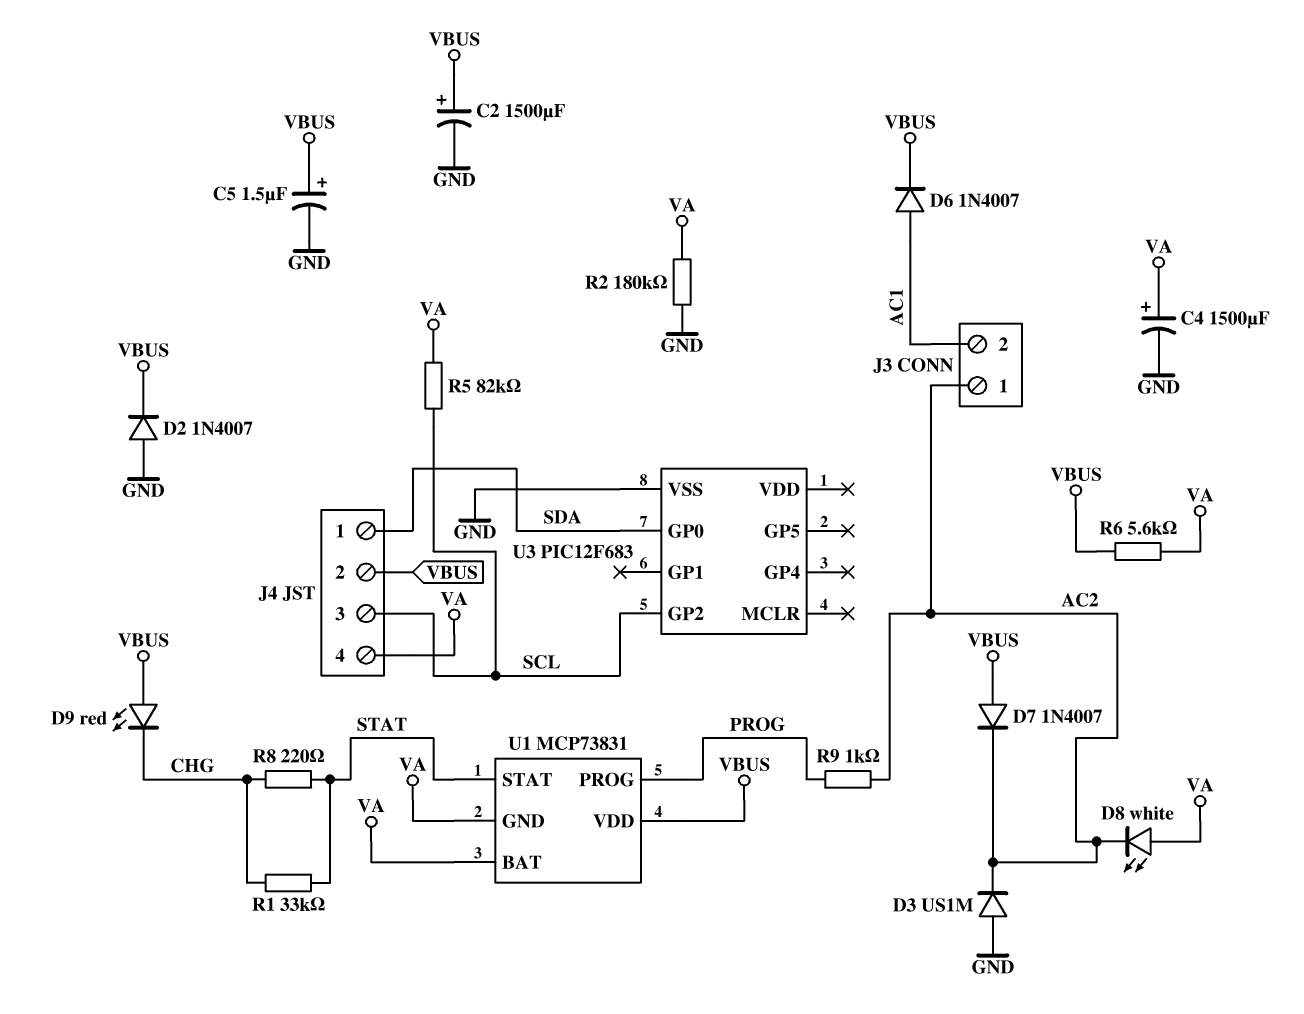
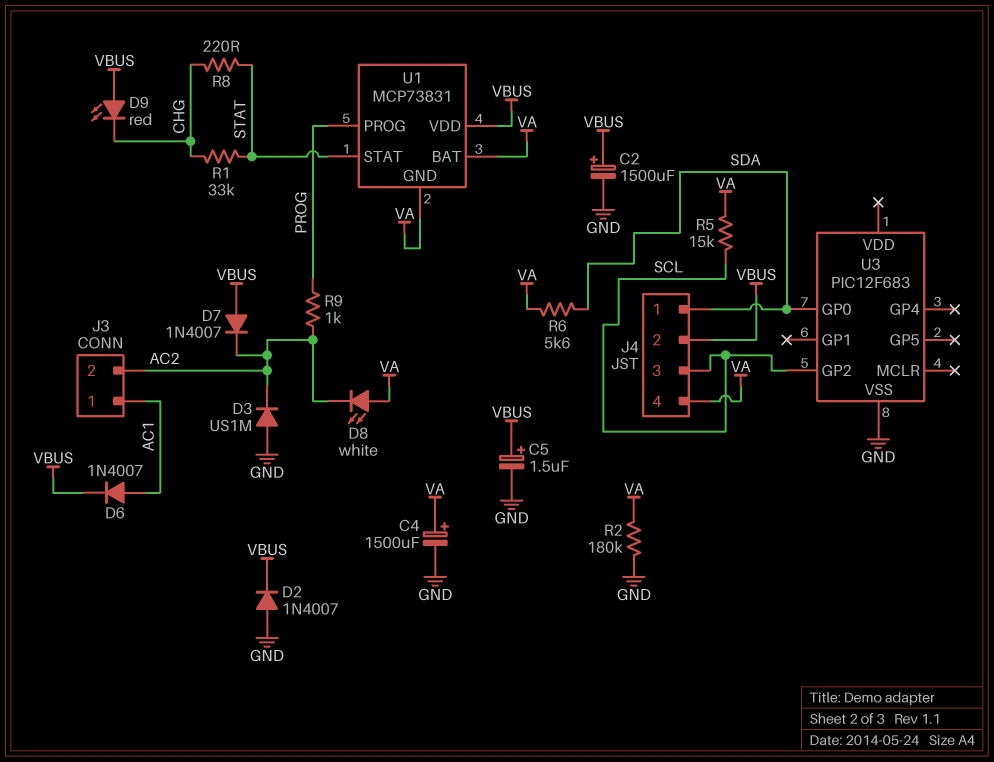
J3 pin 1: AC2 -> AC1
J3 pin 2: AC1 -> AC2
R5: 82k (SCL, VA) -> 15k (SCL, VA)
R6: 5.6k (VA, VBUS) -> 5.6k (SDA, VA)

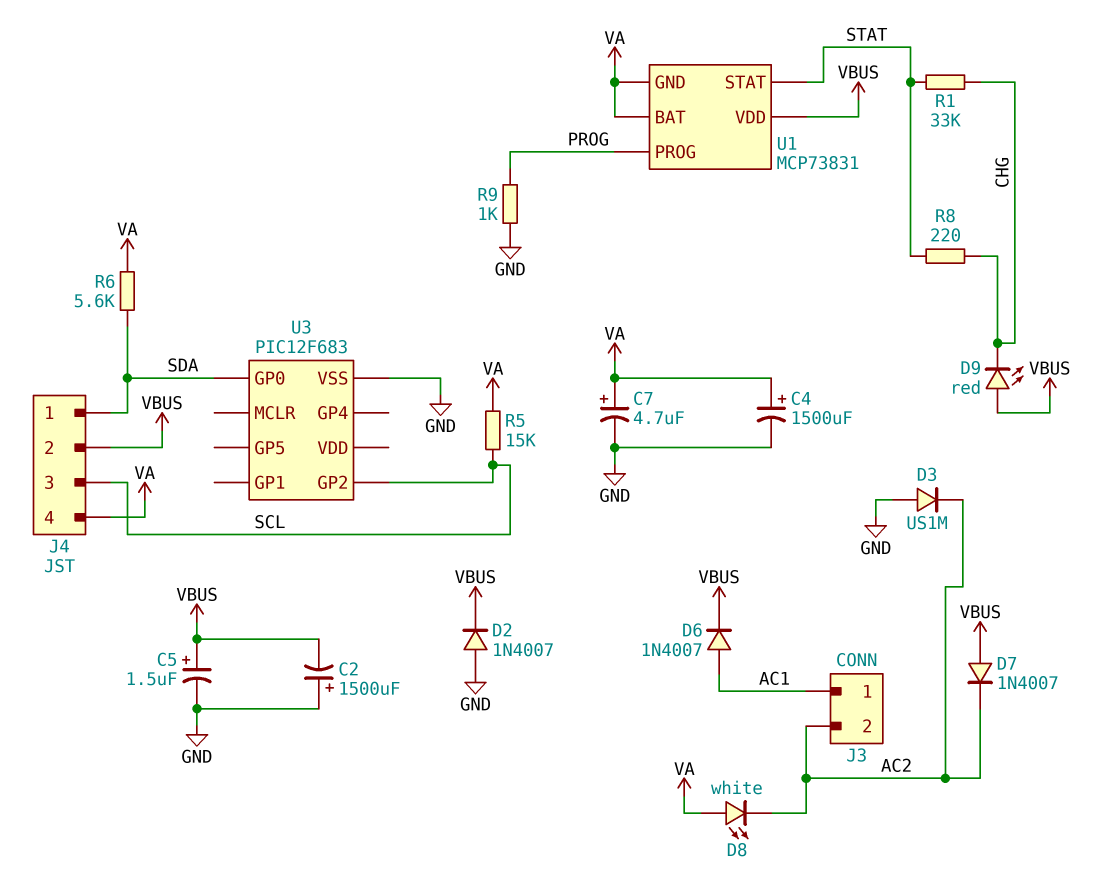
C2: 1500uF (plus VBUS, minus GND) -> 1500uF (plus GND, minus VBUS)
C7: none -> 4.7uF (plus VA, minus GND)
R2: 180k (GND, VA) -> none
R9: 1k (AC2, PROG) -> 1k (GND, PROG)

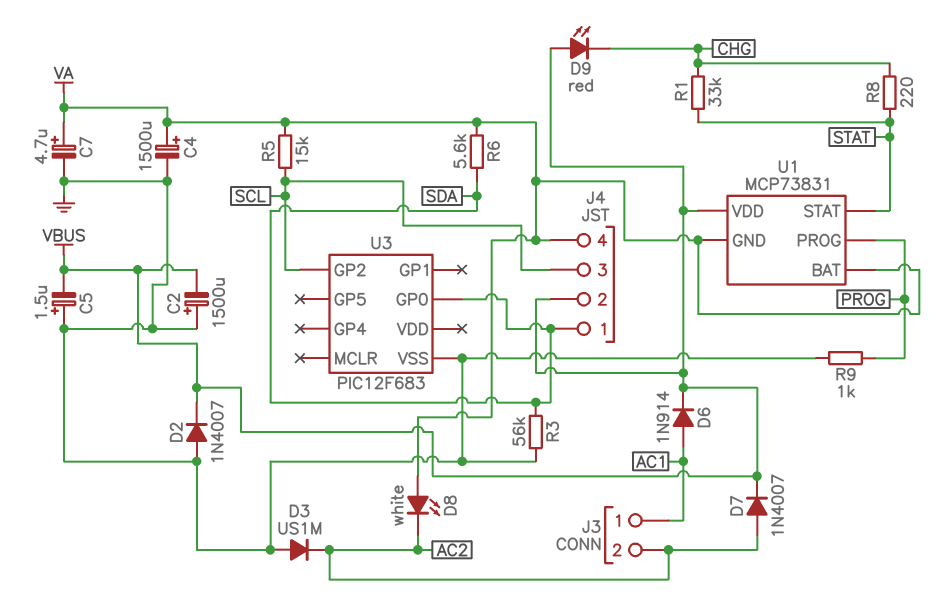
C5: 1.5uF (plus VBUS, minus GND) -> 1.5uF (plus GND, minus VBUS)
D6: diode 1N4007 (A AC1, K VBUS) -> diode 1N914 (A AC1, K VBUS)
D7: diode 1N4007 (A VBUS, K AC2) -> diode 1N4007 (A AC2, K VBUS)
R3: none -> 56k (GND, SDA)

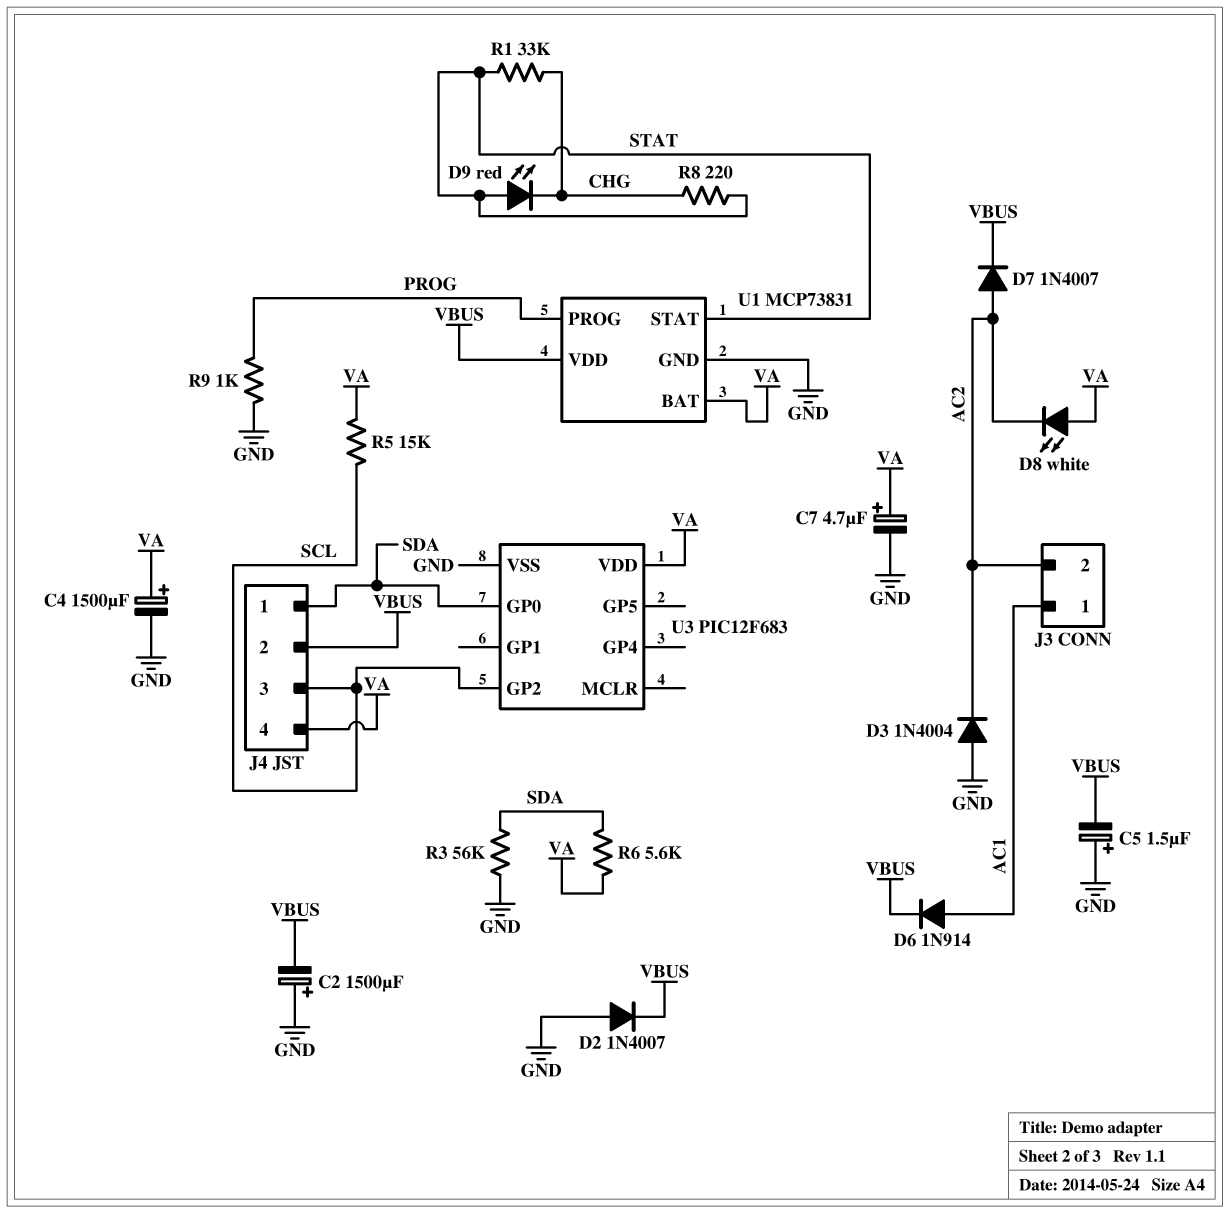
D3: diode US1M (A GND, K AC2) -> diode 1N4004 (A GND, K AC2)
D9: LED red (A VBUS, K CHG) -> LED red (A STAT, K CHG)
U1 pin GND: VA -> GND
U3 pin VDD: none -> VA

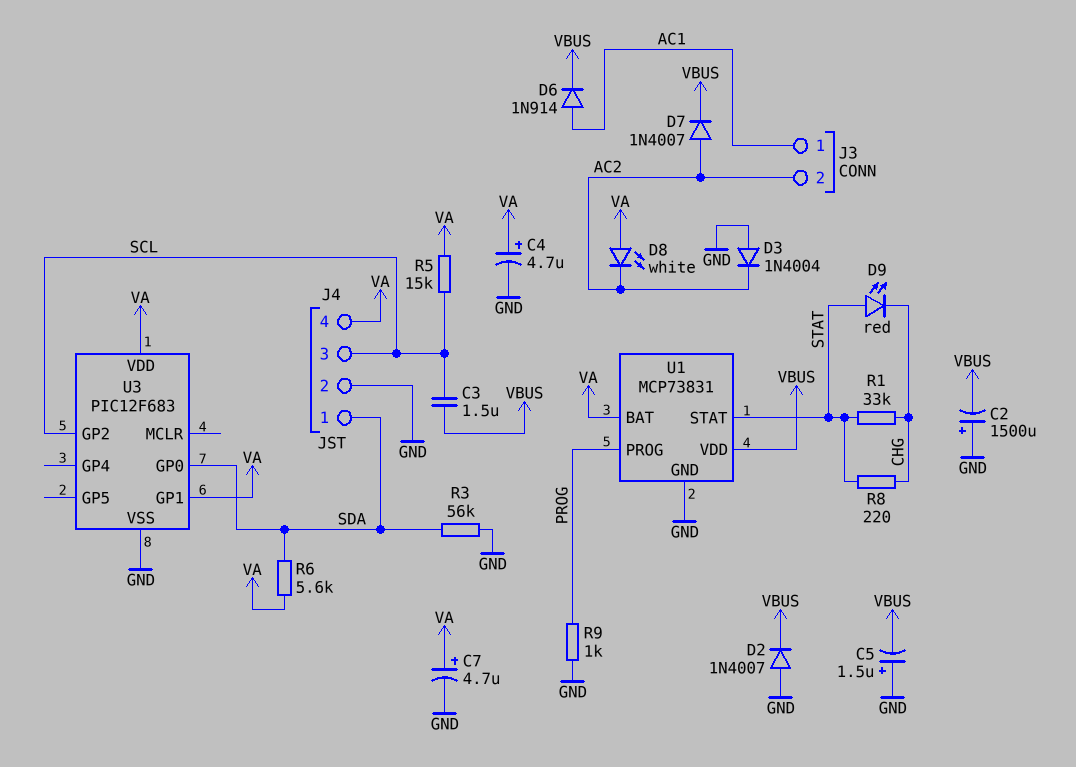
C3: none -> 1.5uF (SCL, VBUS)
C4: 1500uF (plus VA, minus GND) -> 4.7uF (plus VA, minus GND)
J4 pin 2: VBUS -> GND
U3 pin GP1: none -> VA

